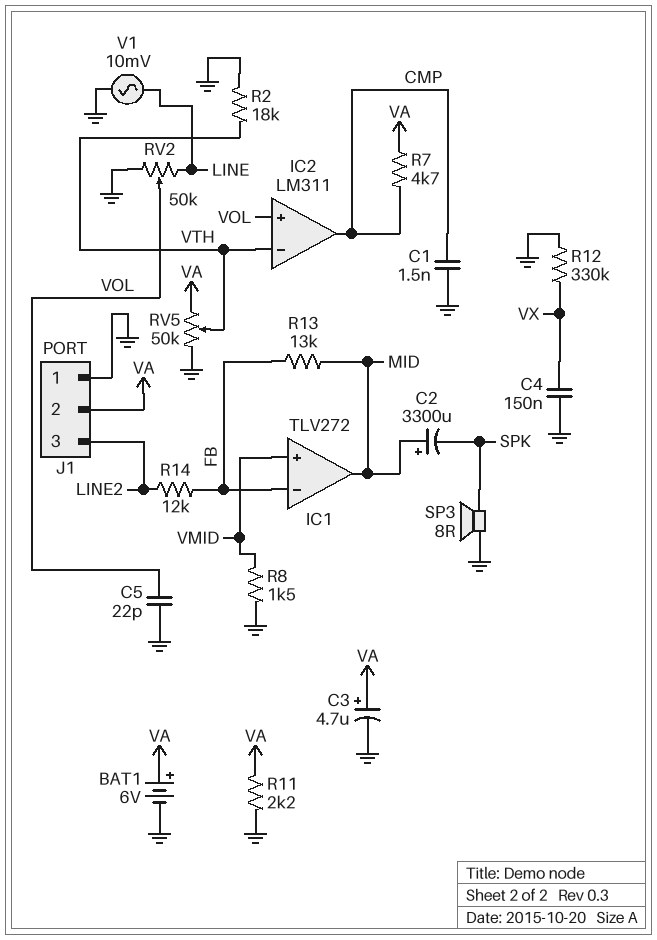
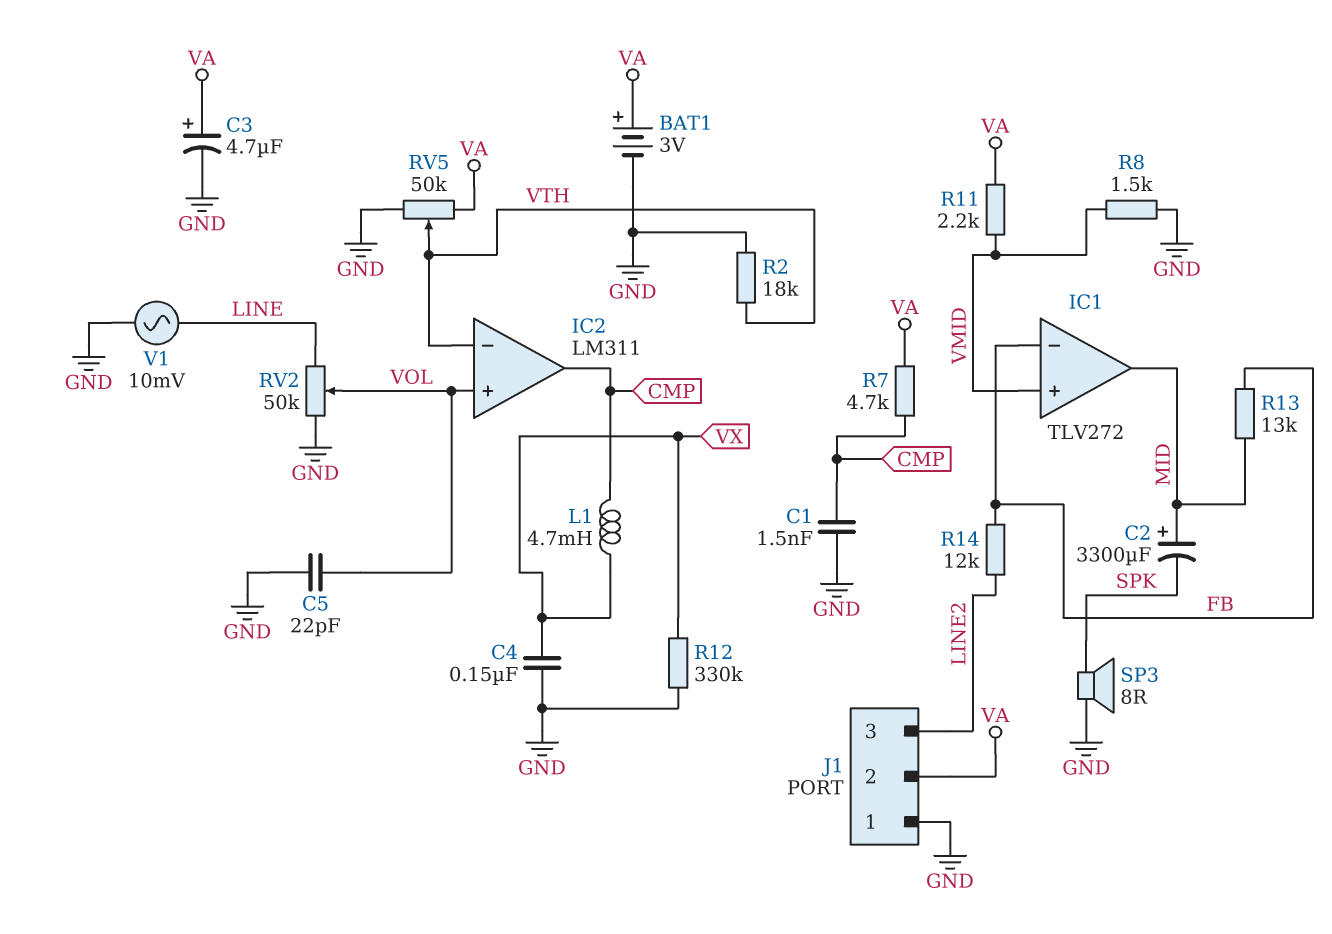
BAT1: 6V (plus VA, minus GND) -> 3V (plus VA, minus GND)
L1: none -> 4.7mH (CMP, VX)
R11: 2.2k (GND, VA) -> 2.2k (VA, VMID)

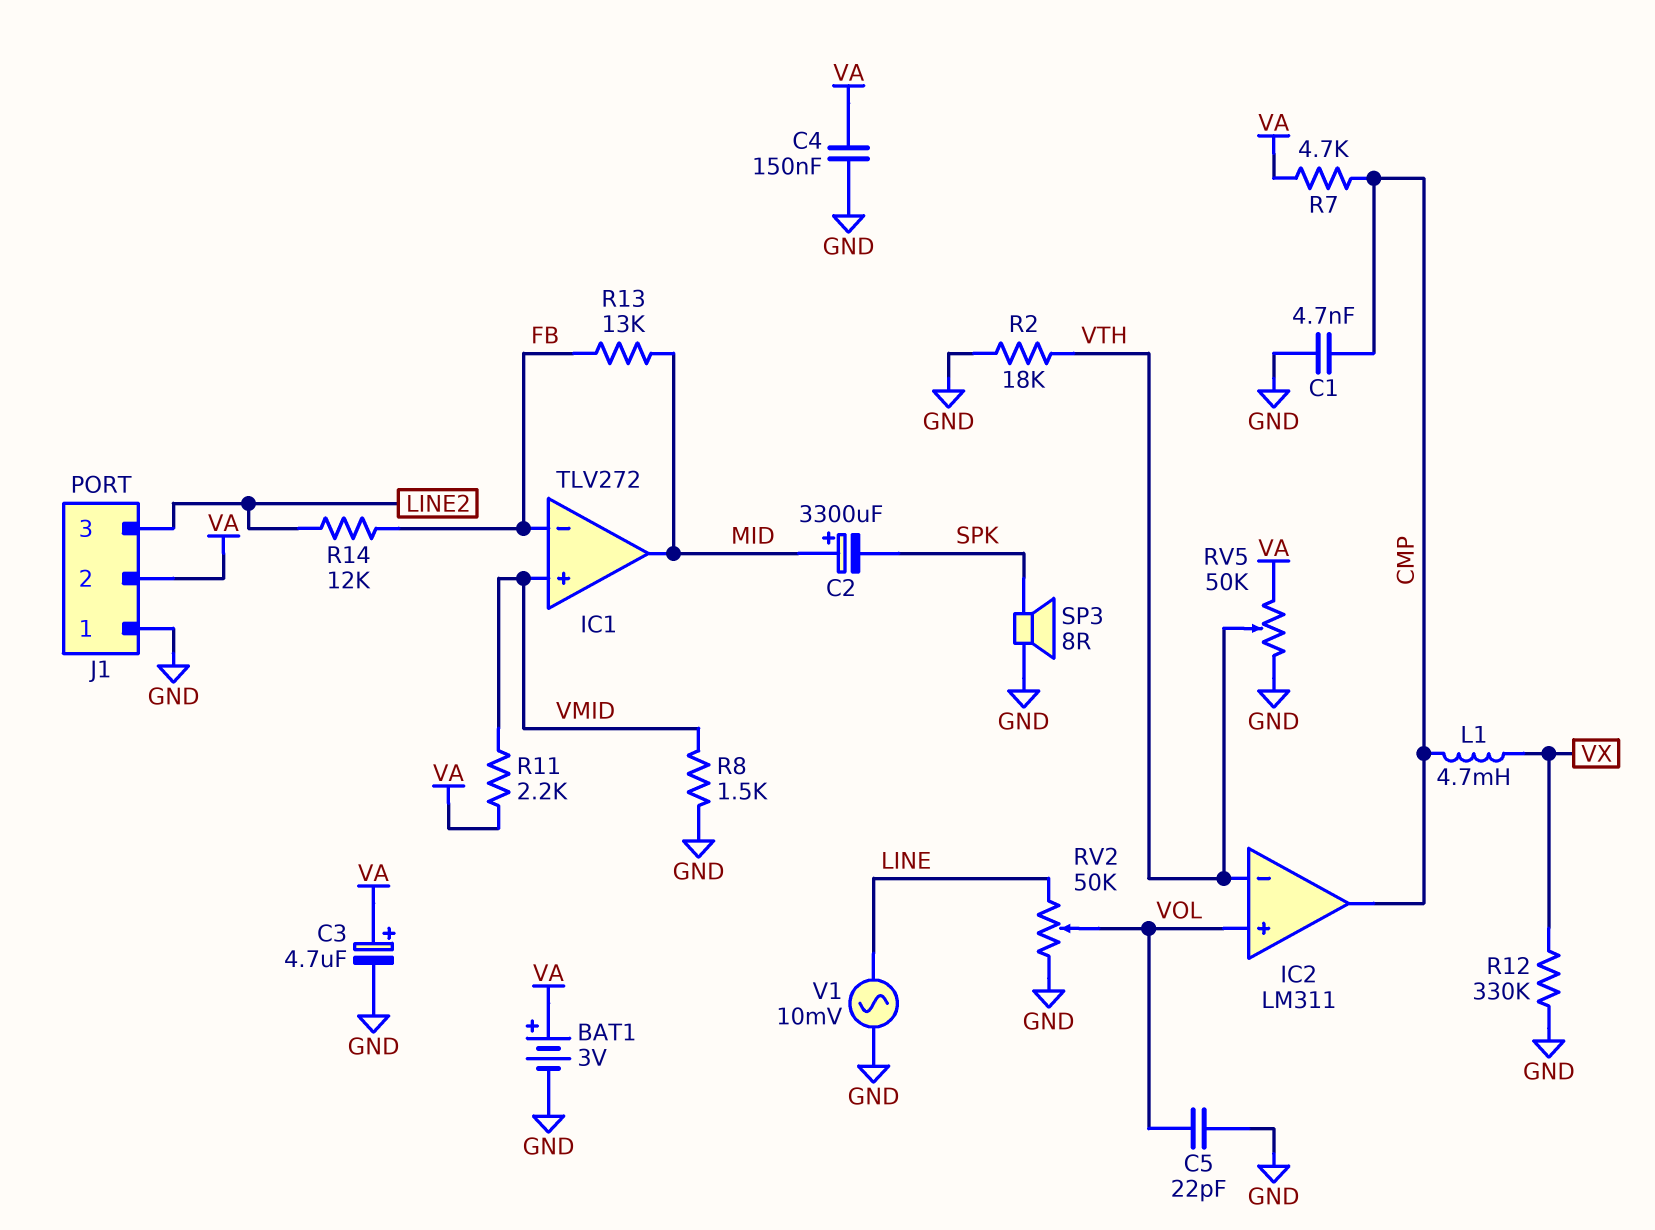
C1: 1.5nF (CMP, GND) -> 4.7nF (CMP, GND)
C4: 150nF (GND, VX) -> 150nF (GND, VA)

